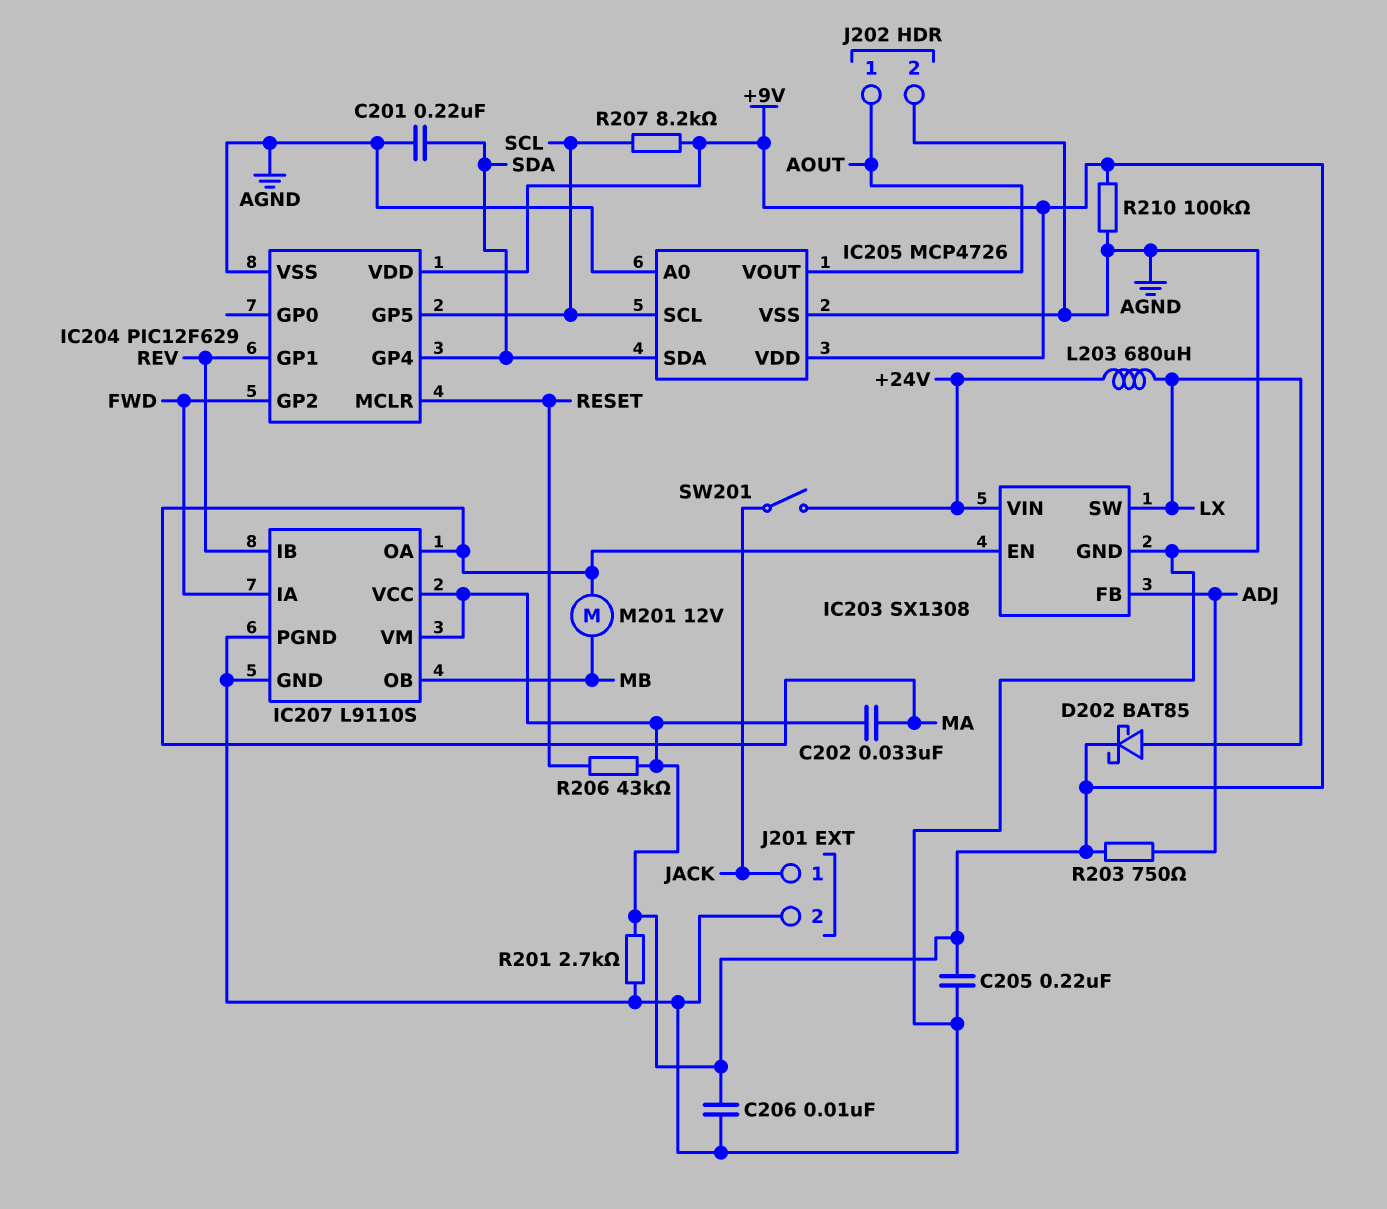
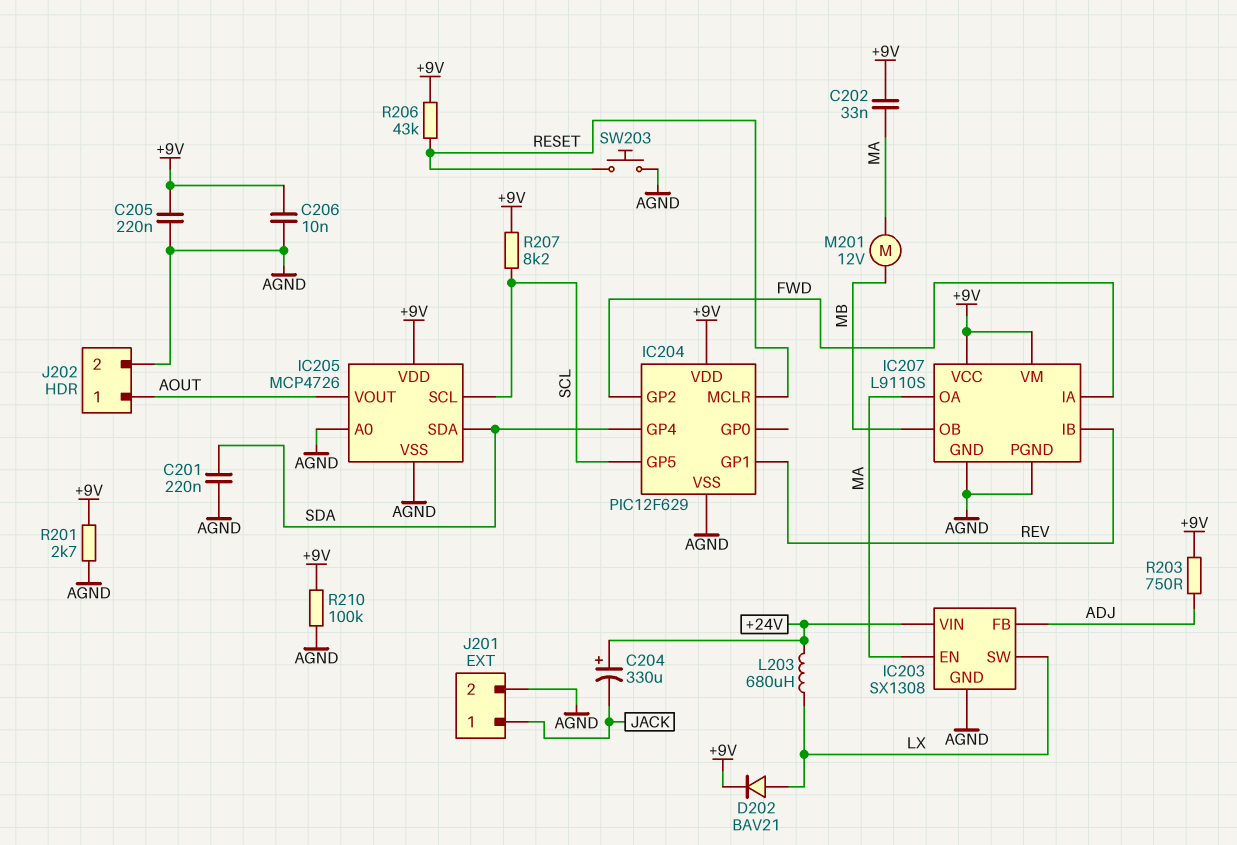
C204: none -> 330uF (plus +24V, minus JACK)
D202: schottky BAT85 (A LX, K +9V) -> diode BAV21 (A LX, K +9V)
SW201: switch (+24V, JACK) -> none
SW203: none -> button (AGND, RESET)

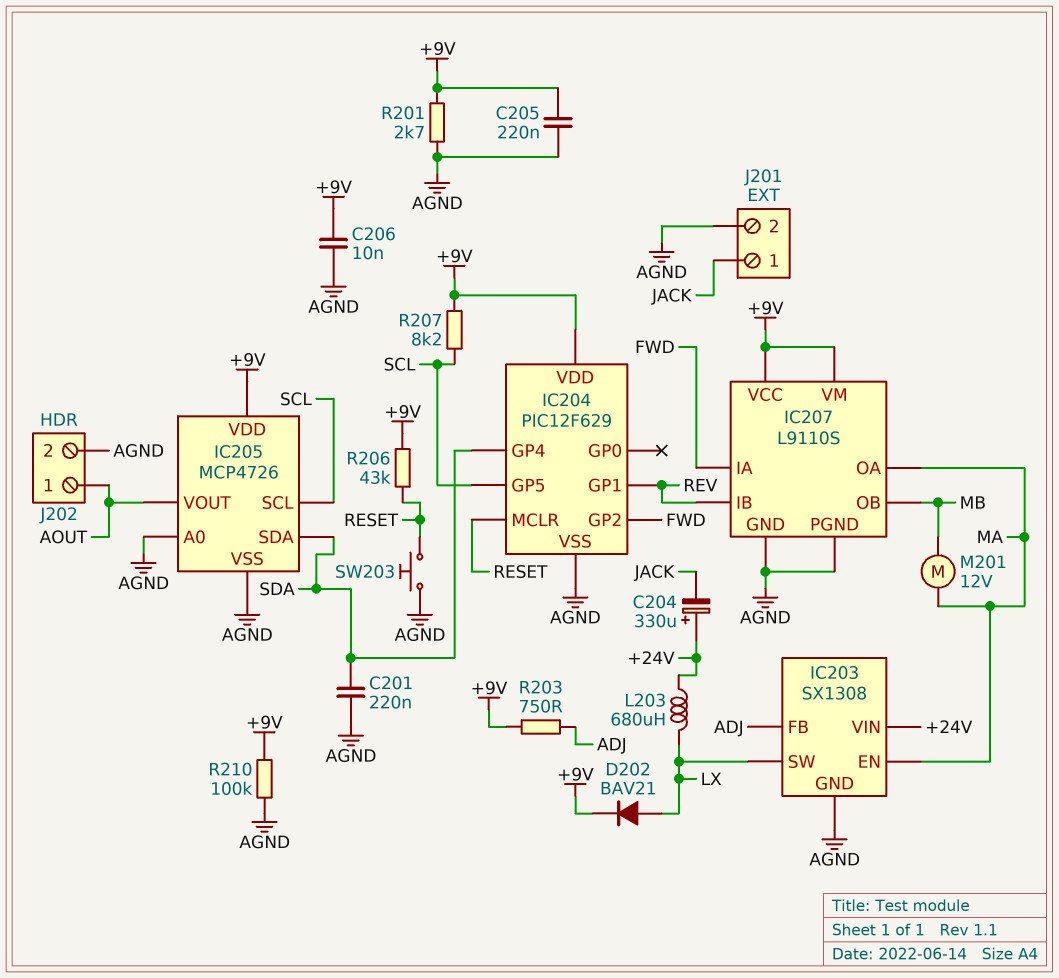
C202: 33nF (+9V, MA) -> none

